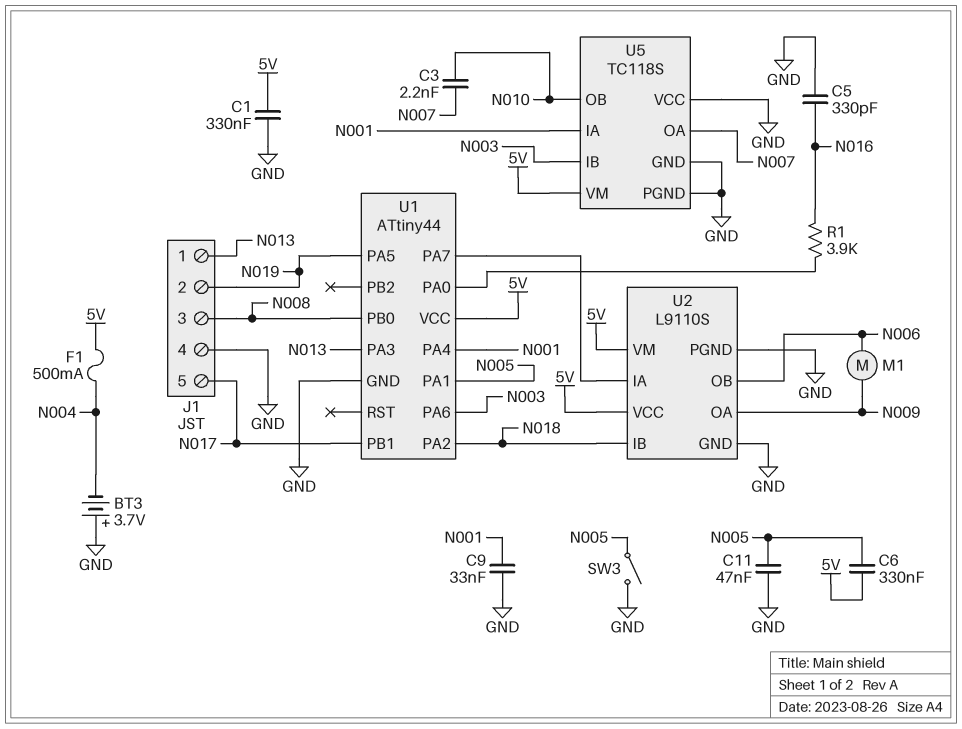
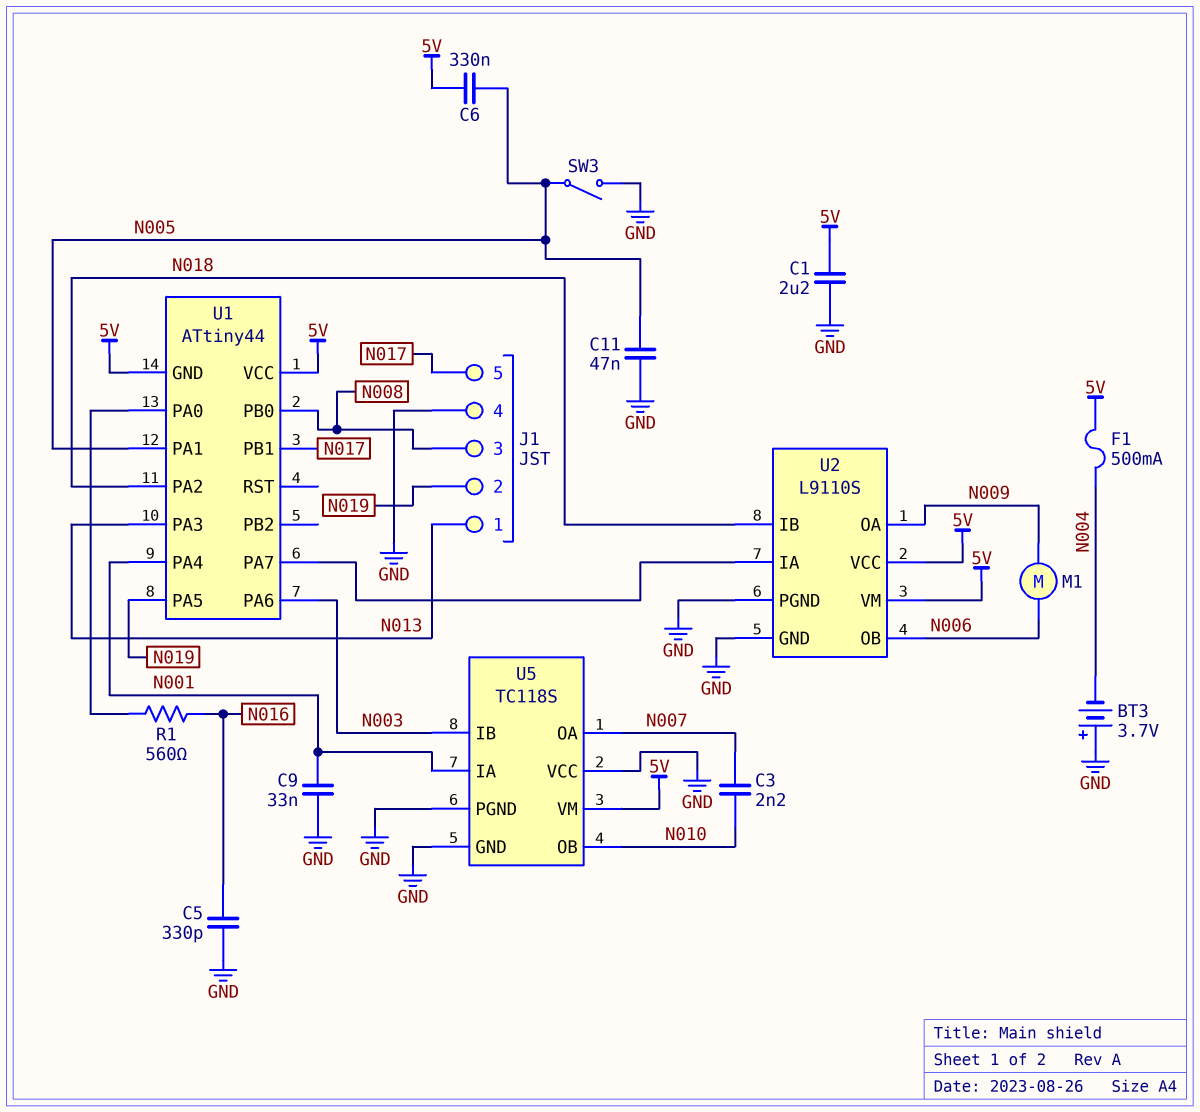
C1: 330nF (5V, GND) -> 2.2uF (5V, GND)
R1: 3.9k (N016, U1/PA0) -> 560 (N016, U1/PA0)
U1 pin GND: GND -> 5V

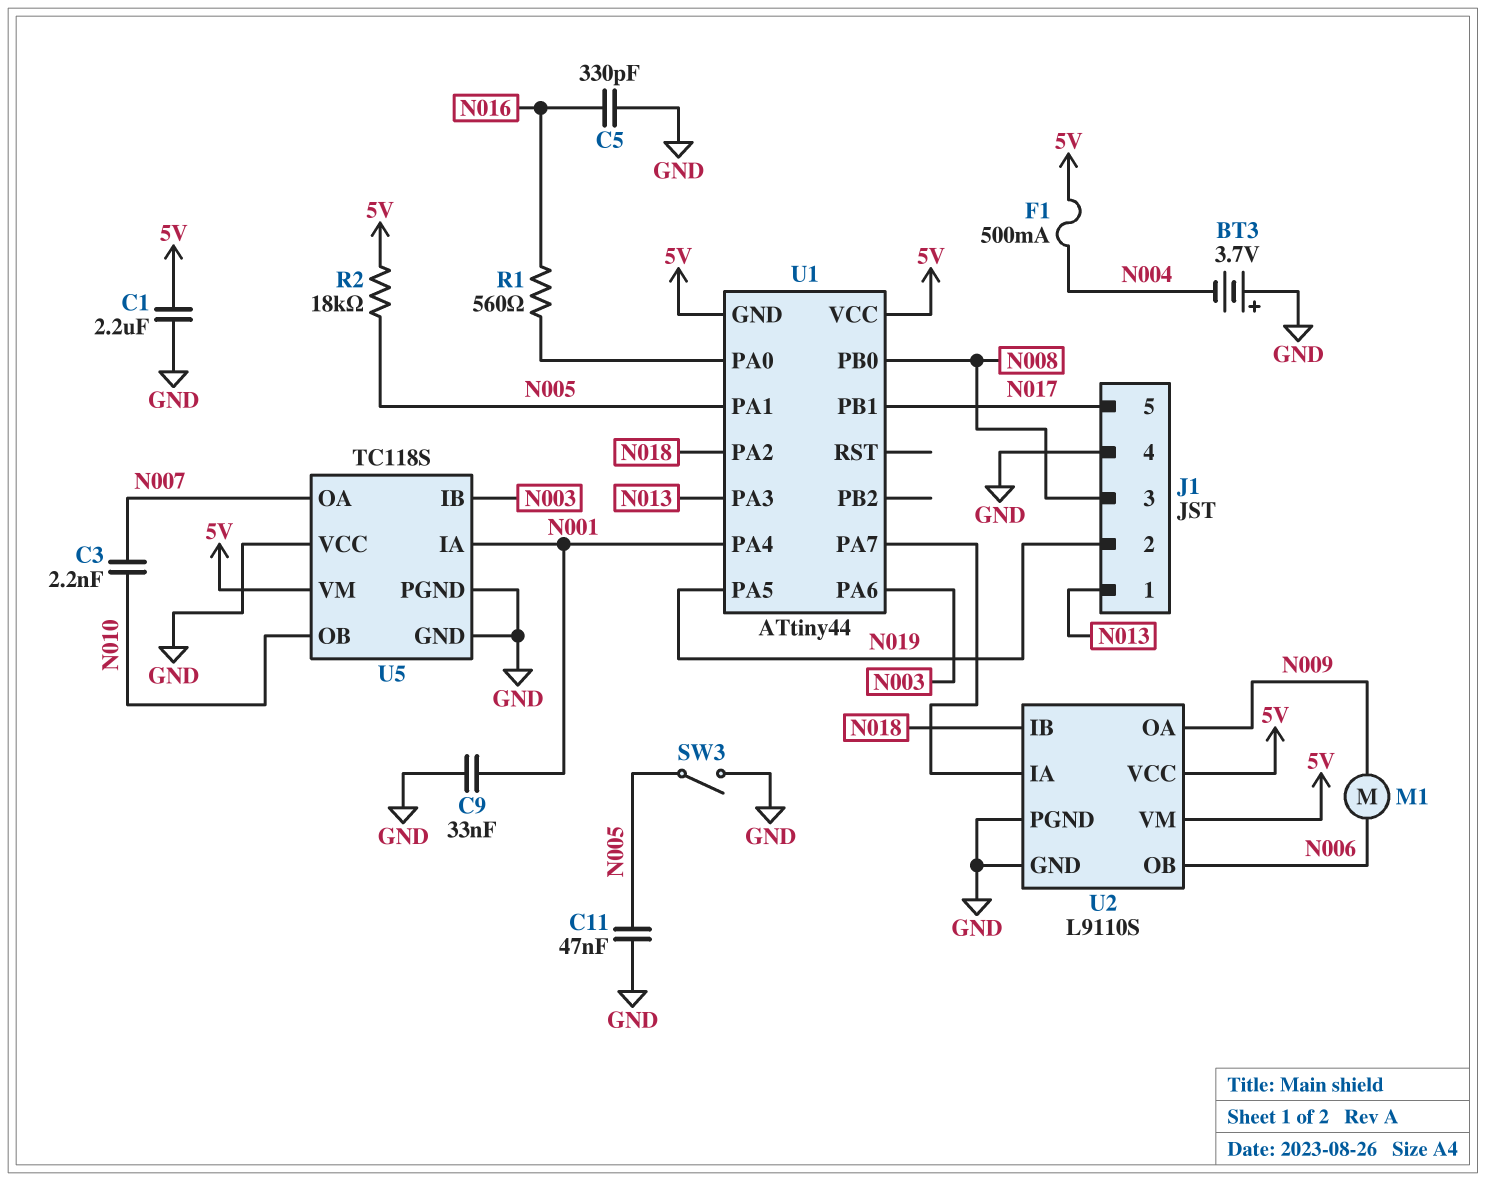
C6: 330nF (5V, N005) -> none
R2: none -> 18k (5V, N005)

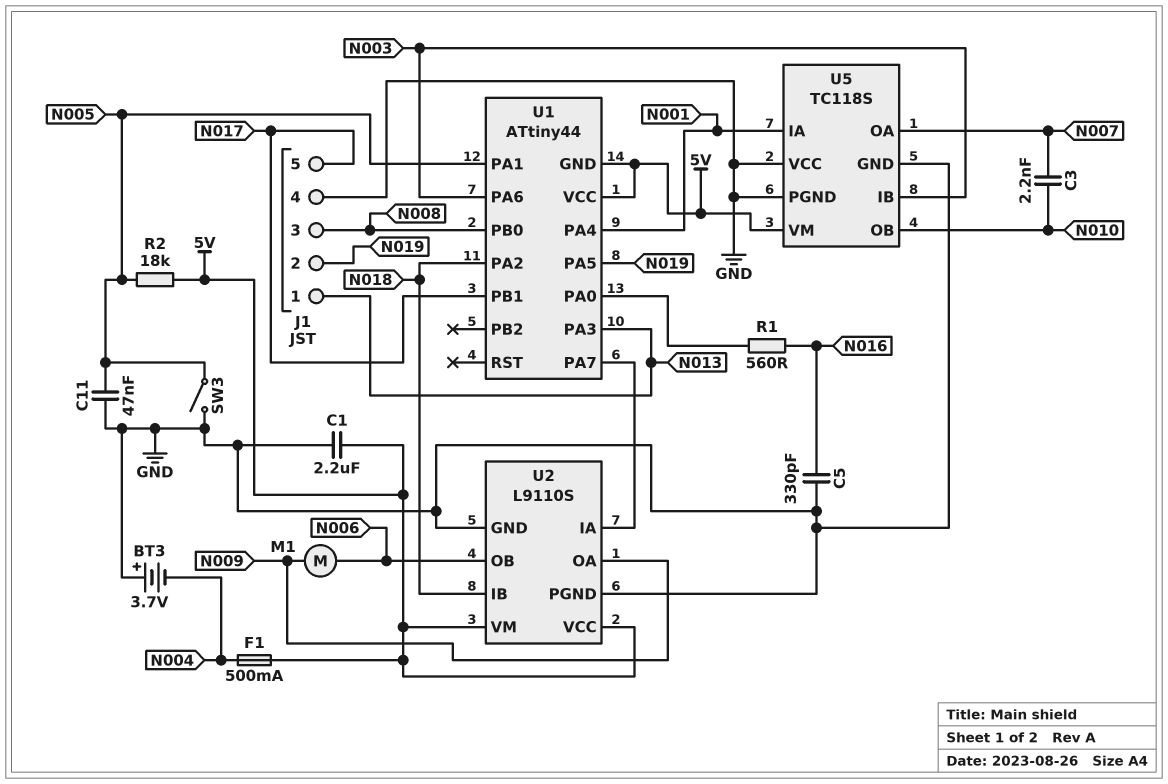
C9: 33nF (GND, N001) -> none

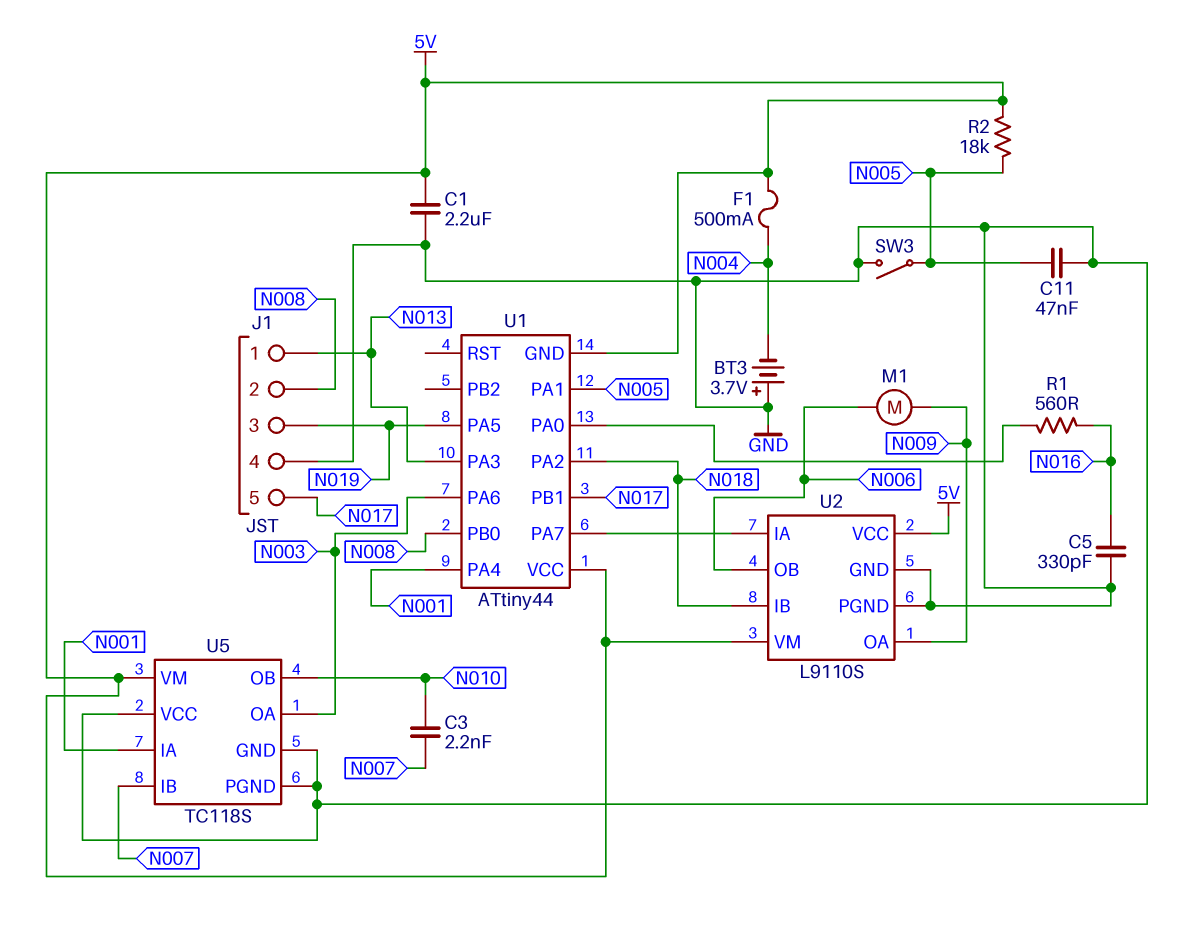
J1 pin 2: N019 -> N008
J1 pin 3: N008 -> N019
U5 pin IB: N003 -> N007
U5 pin OA: N007 -> N003

